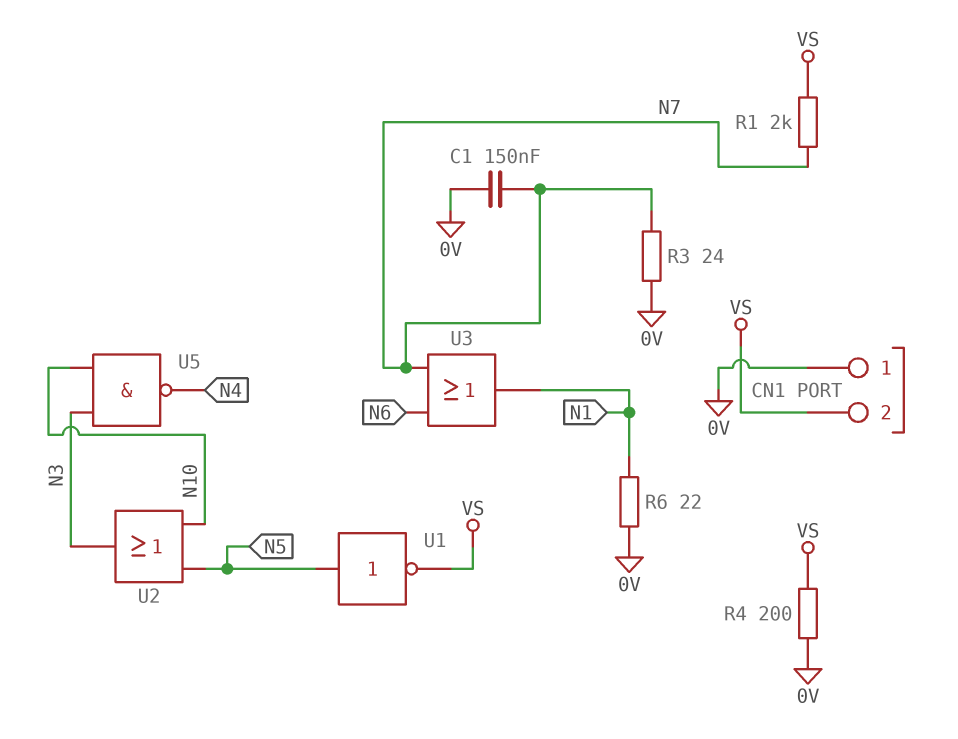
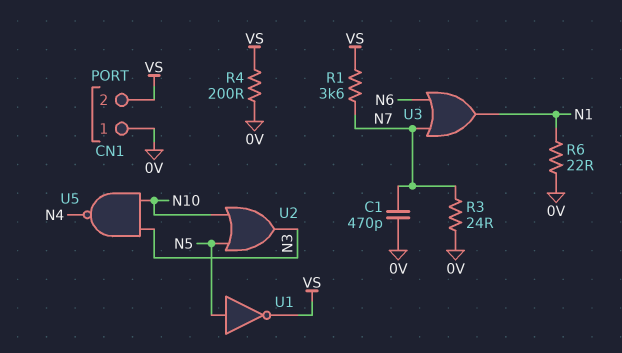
C1: 150nF (0V, N7) -> 470pF (0V, N7)
R1: 2k (N7, VS) -> 3.6k (N7, VS)

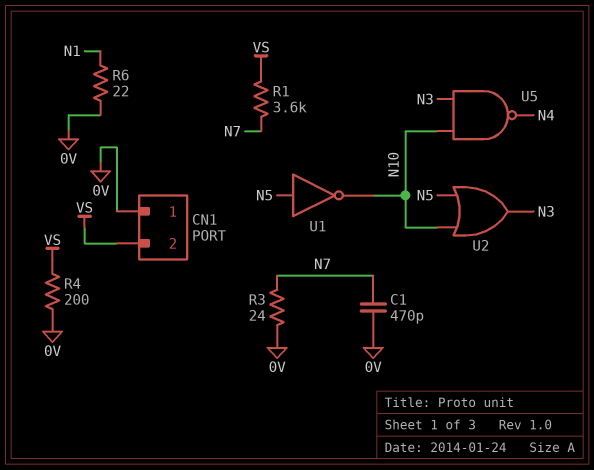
U1: NOT (in N5, out VS) -> NOT (in N5, out N10)
U3: OR (in N6, in N7, out N1) -> none

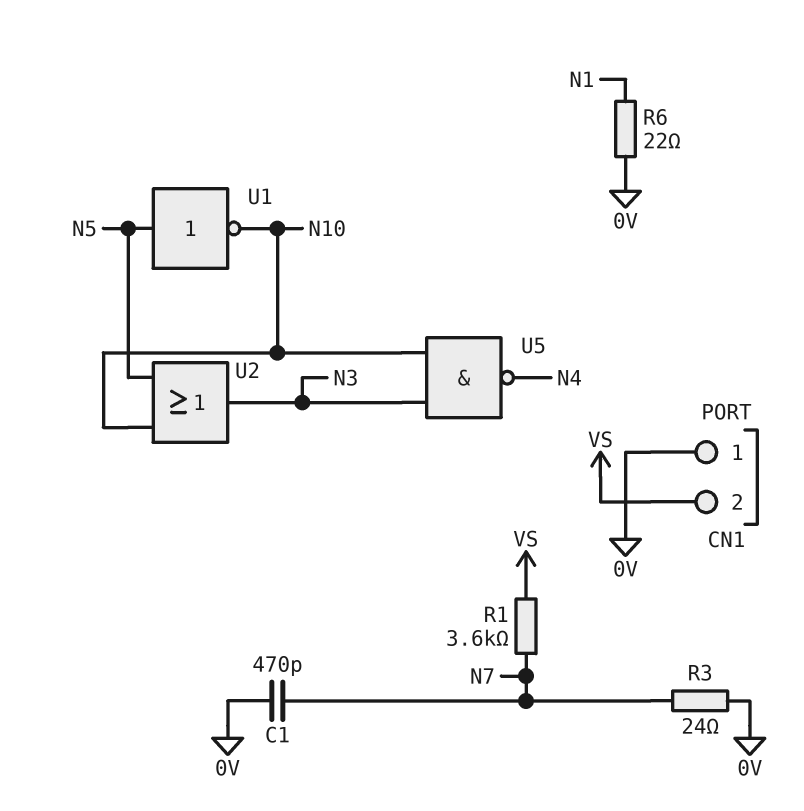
R4: 200 (0V, VS) -> none

